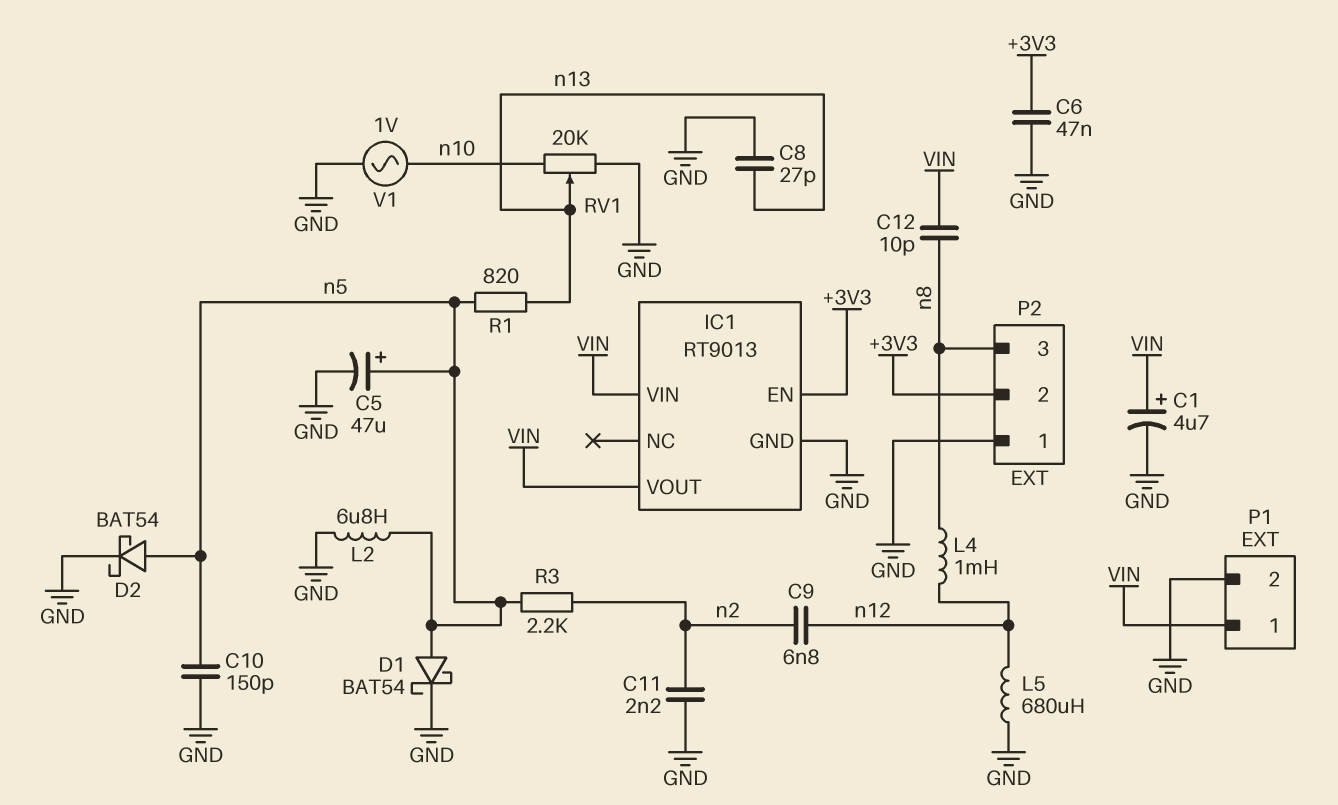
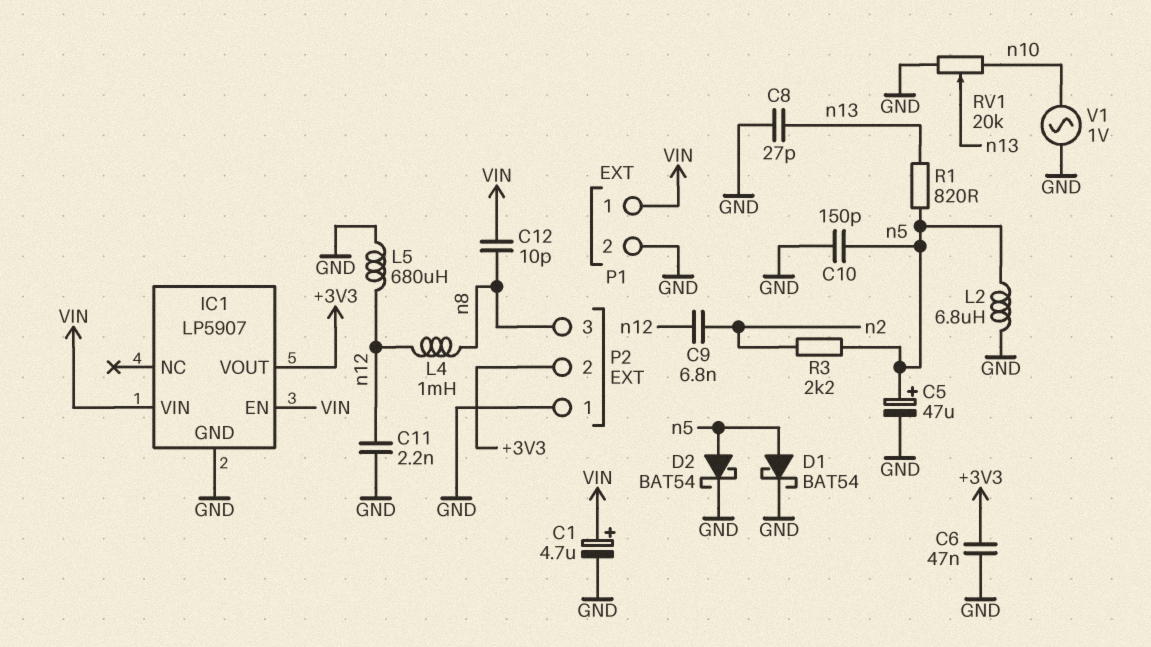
C11: 2.2nF (GND, n2) -> 2.2nF (GND, n12)
IC1: RT9013 -> LP5907
IC1 pin EN: +3V3 -> VIN
IC1 pin VOUT: VIN -> +3V3

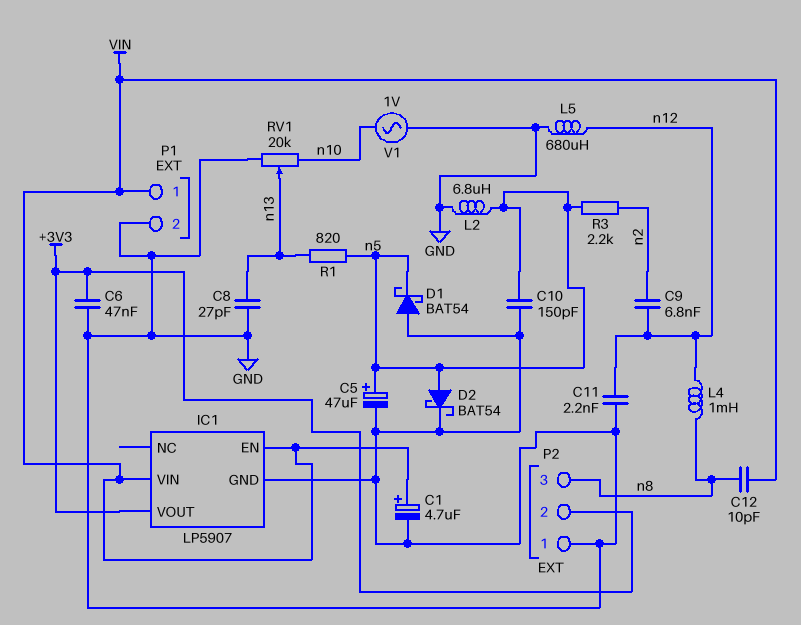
D1: schottky BAT54 (A n5, K GND) -> schottky BAT54 (A GND, K n5)

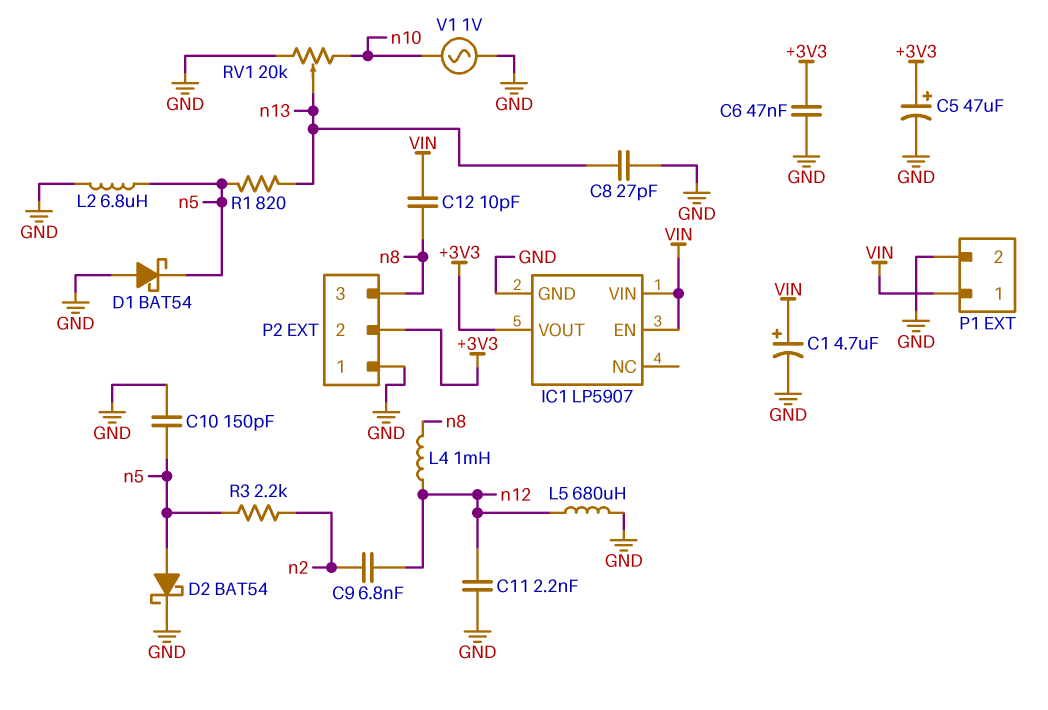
C5: 47uF (plus n5, minus GND) -> 47uF (plus +3V3, minus GND)

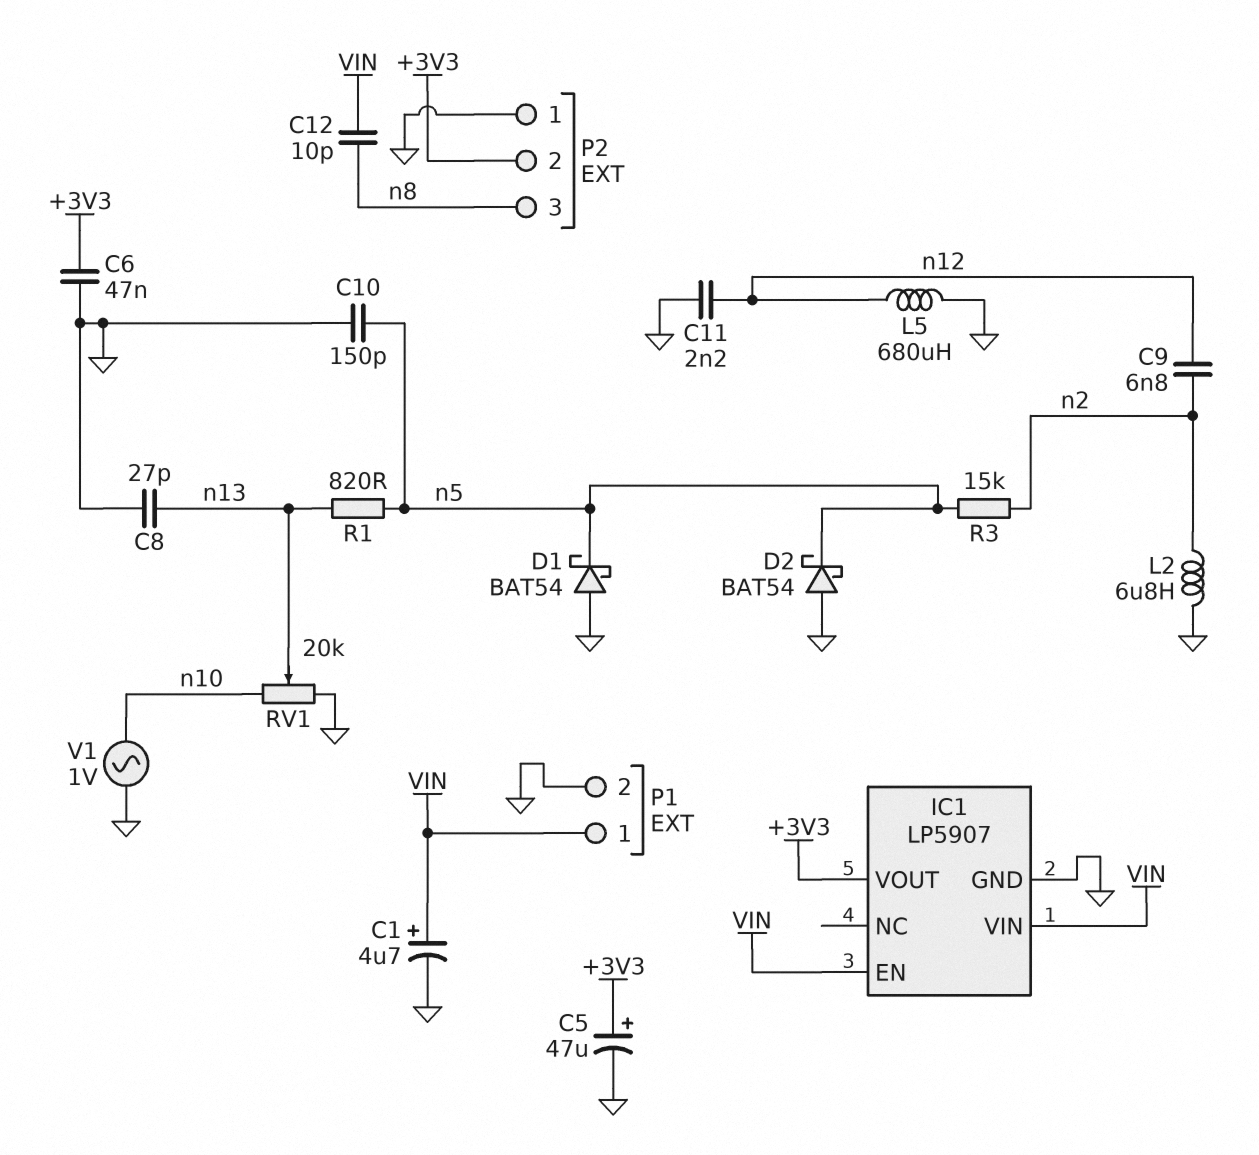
D2: schottky BAT54 (A n5, K GND) -> schottky BAT54 (A GND, K n5)
L2: 6.8uH (GND, n5) -> 6.8uH (GND, n2)
L4: 1mH (n8, n12) -> none
R3: 2.2k (n2, n5) -> 15k (n2, n5)

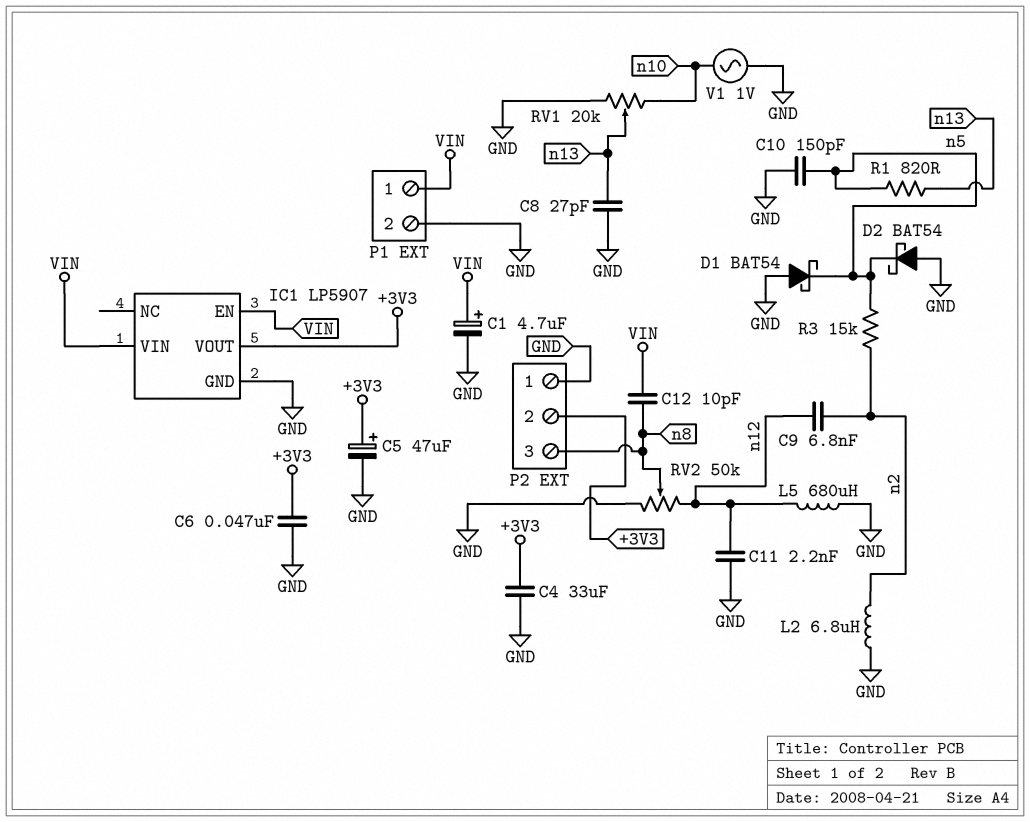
C4: none -> 33uF (+3V3, GND)
RV2: none -> 50k (GND, n12, wiper n8)

